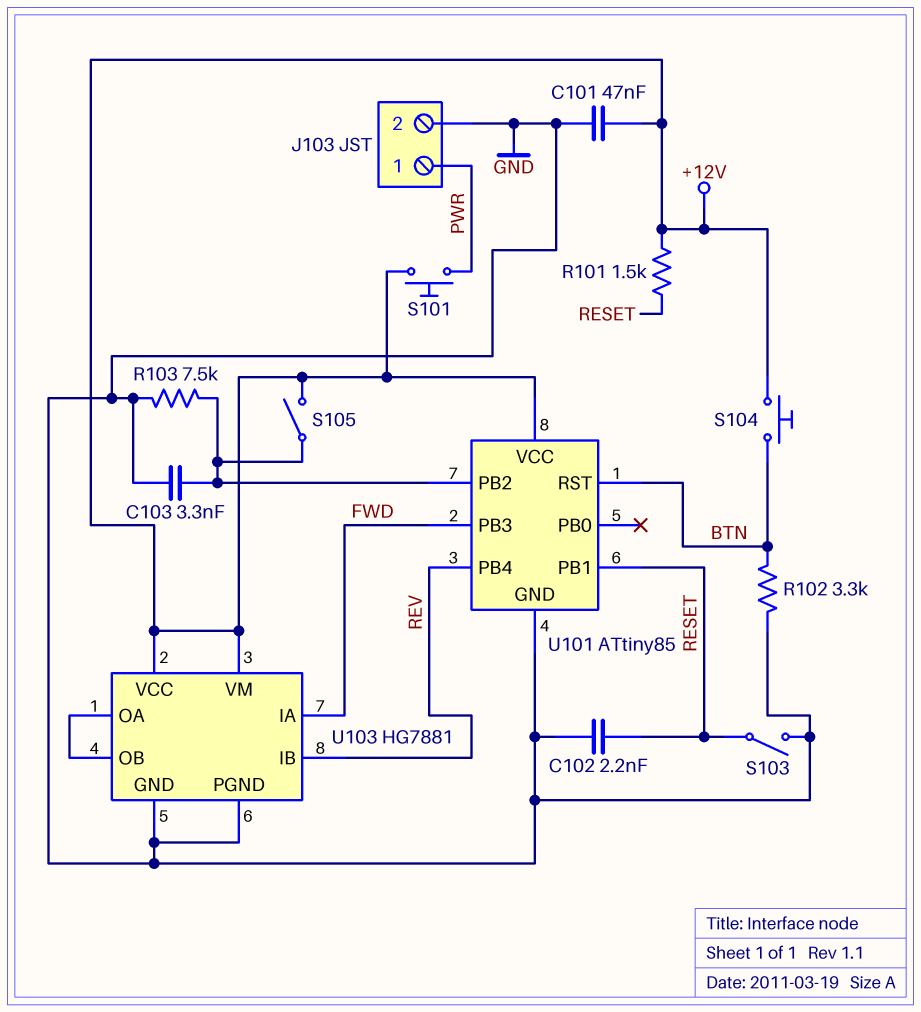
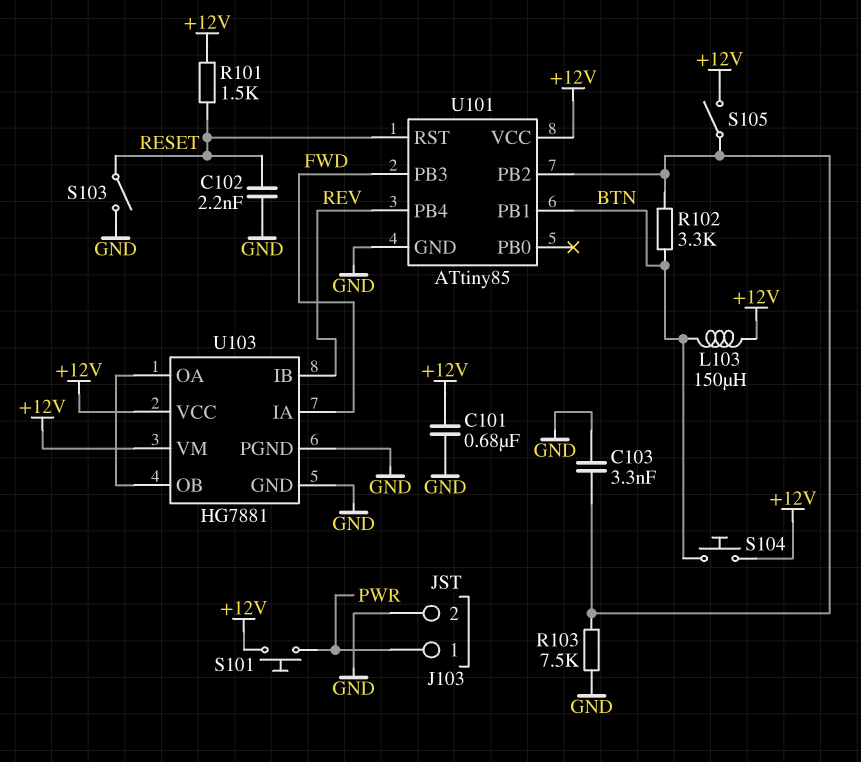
C101: 47nF (+12V, GND) -> 680nF (+12V, GND)
L103: none -> 150uH (+12V, BTN)
R102: 3.3k (BTN, GND) -> 3.3k (BTN, U101/PB2)
U101 pin PB1: RESET -> BTN
U101 pin RST: BTN -> RESET

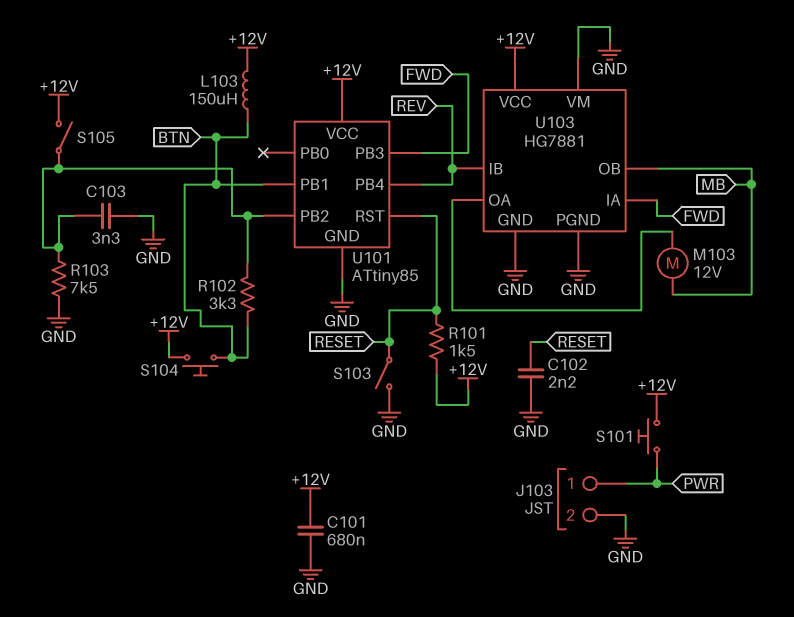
M103: none -> motor 12V (MB, U103/OA)
U103 pin OB: U103/OA -> MB
U103 pin VM: +12V -> GND

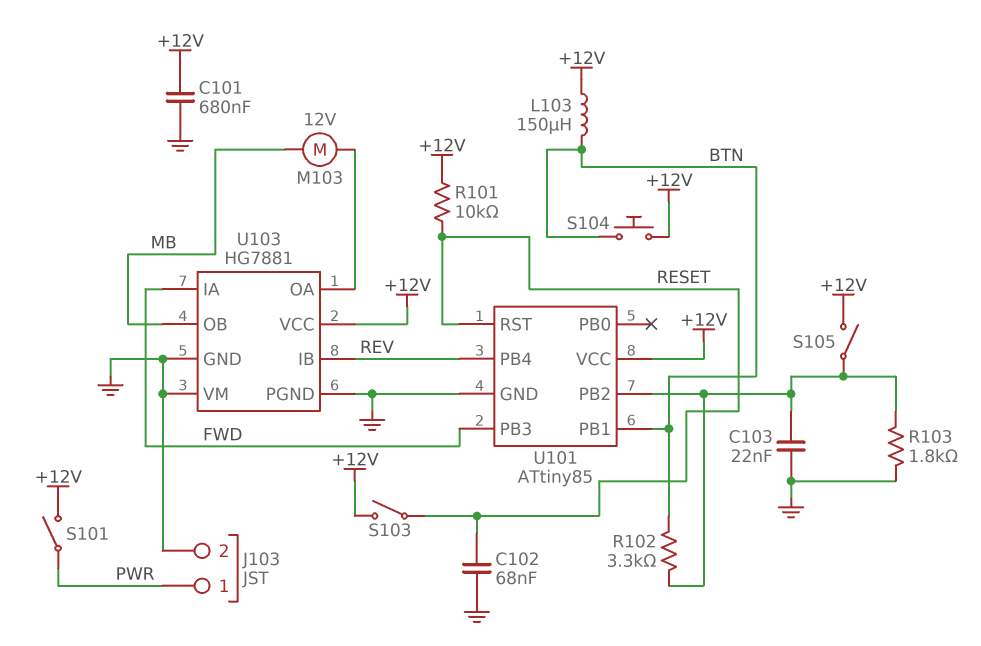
C102: 2.2nF (GND, RESET) -> 68nF (GND, RESET)
C103: 3.3nF (GND, U101/PB2) -> 22nF (GND, U101/PB2)
R101: 1.5k (+12V, RESET) -> 10k (+12V, RESET)
R103: 7.5k (GND, U101/PB2) -> 1.8k (GND, U101/PB2)
S101: button (+12V, PWR) -> switch (+12V, PWR)
S103: switch (GND, RESET) -> switch (+12V, RESET)

